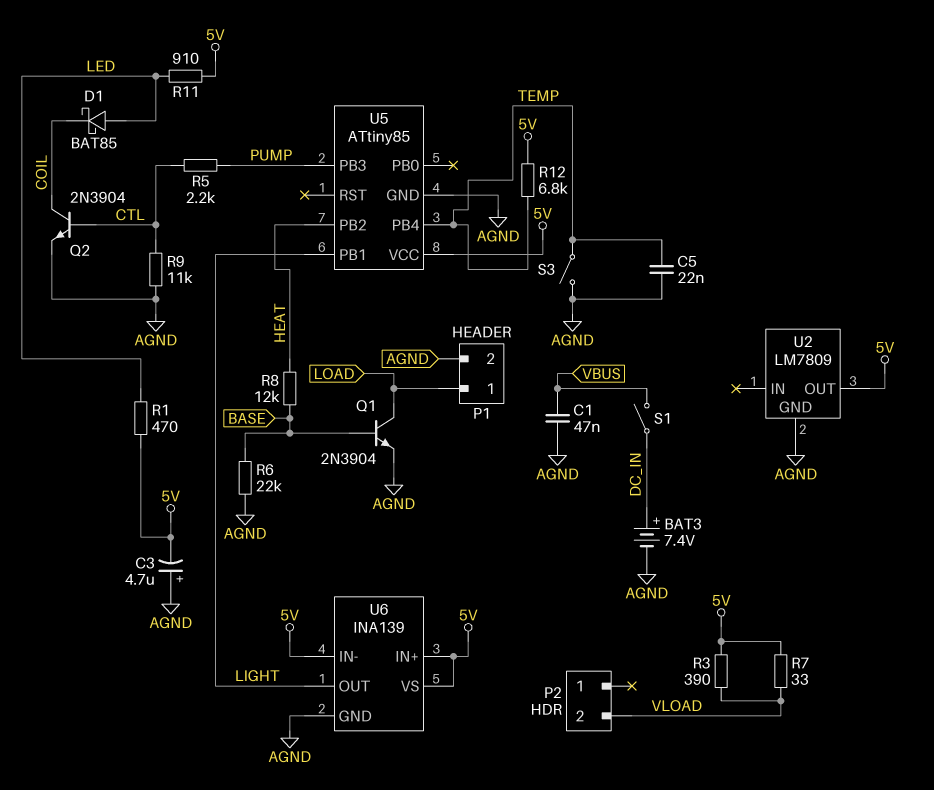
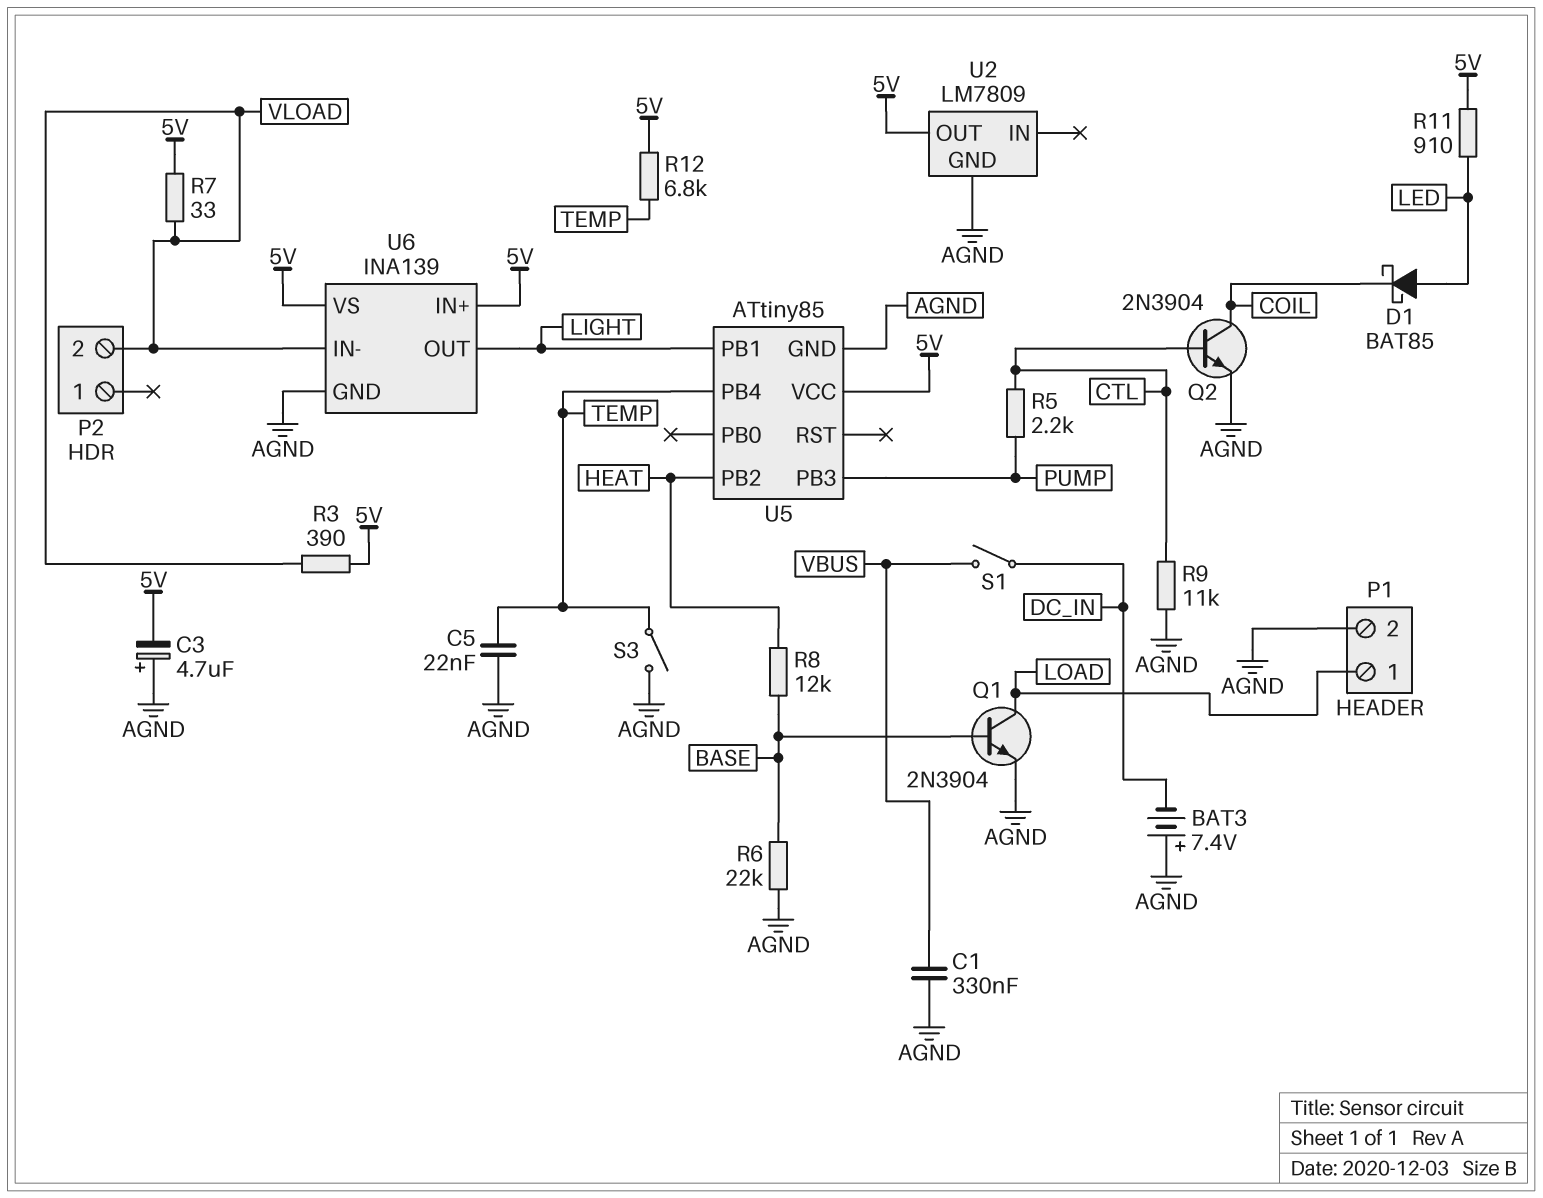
BAT3: 7.4V (plus DC_IN, minus AGND) -> 7.4V (plus AGND, minus DC_IN)
C1: 47nF (AGND, VBUS) -> 330nF (AGND, VBUS)
R1: 470 (5V, LED) -> none
U6 pin IN-: 5V -> VLOAD

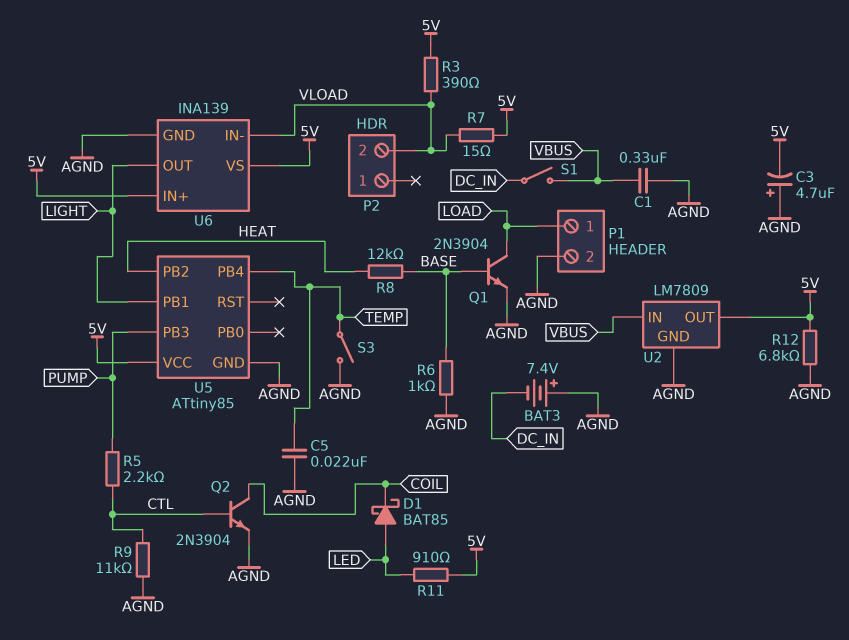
R6: 22k (AGND, BASE) -> 1k (AGND, BASE)
R7: 33 (5V, VLOAD) -> 15 (5V, VLOAD)
R12: 6.8k (5V, TEMP) -> 6.8k (5V, AGND)
U2 pin IN: none -> VBUS

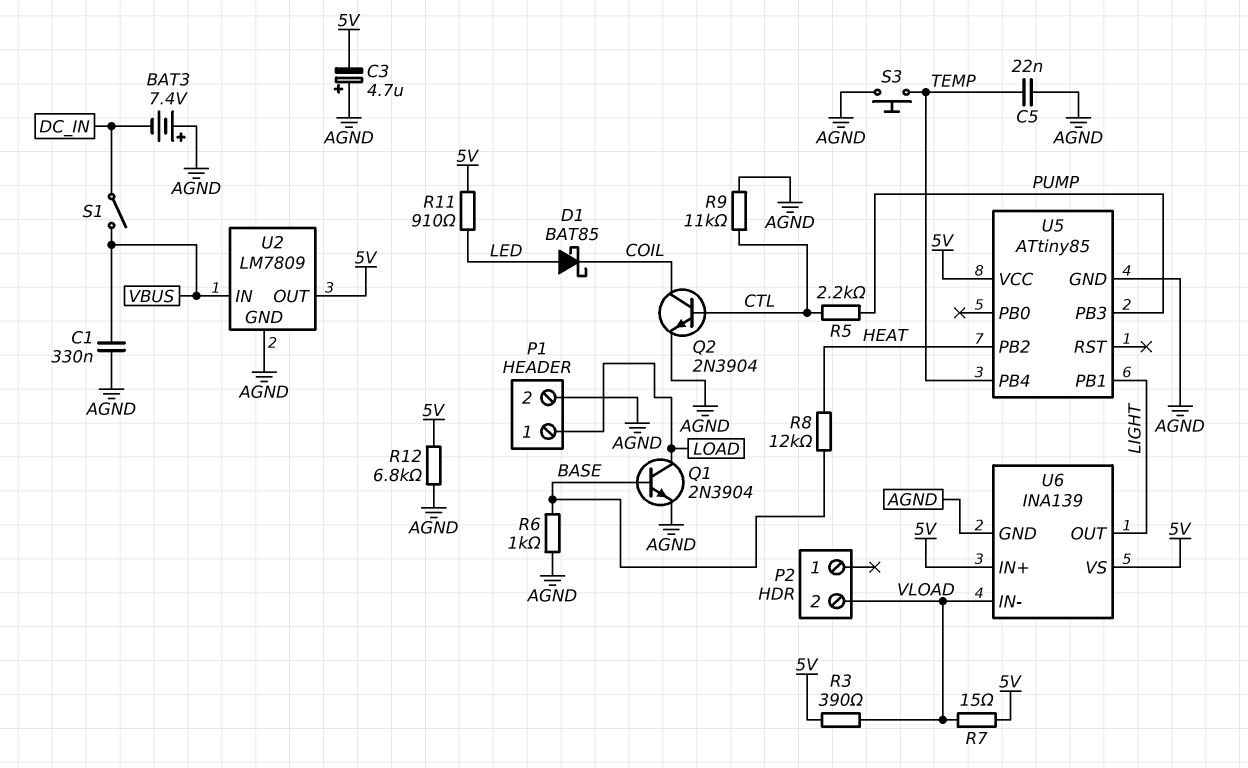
S3: switch (AGND, TEMP) -> button (AGND, TEMP)

